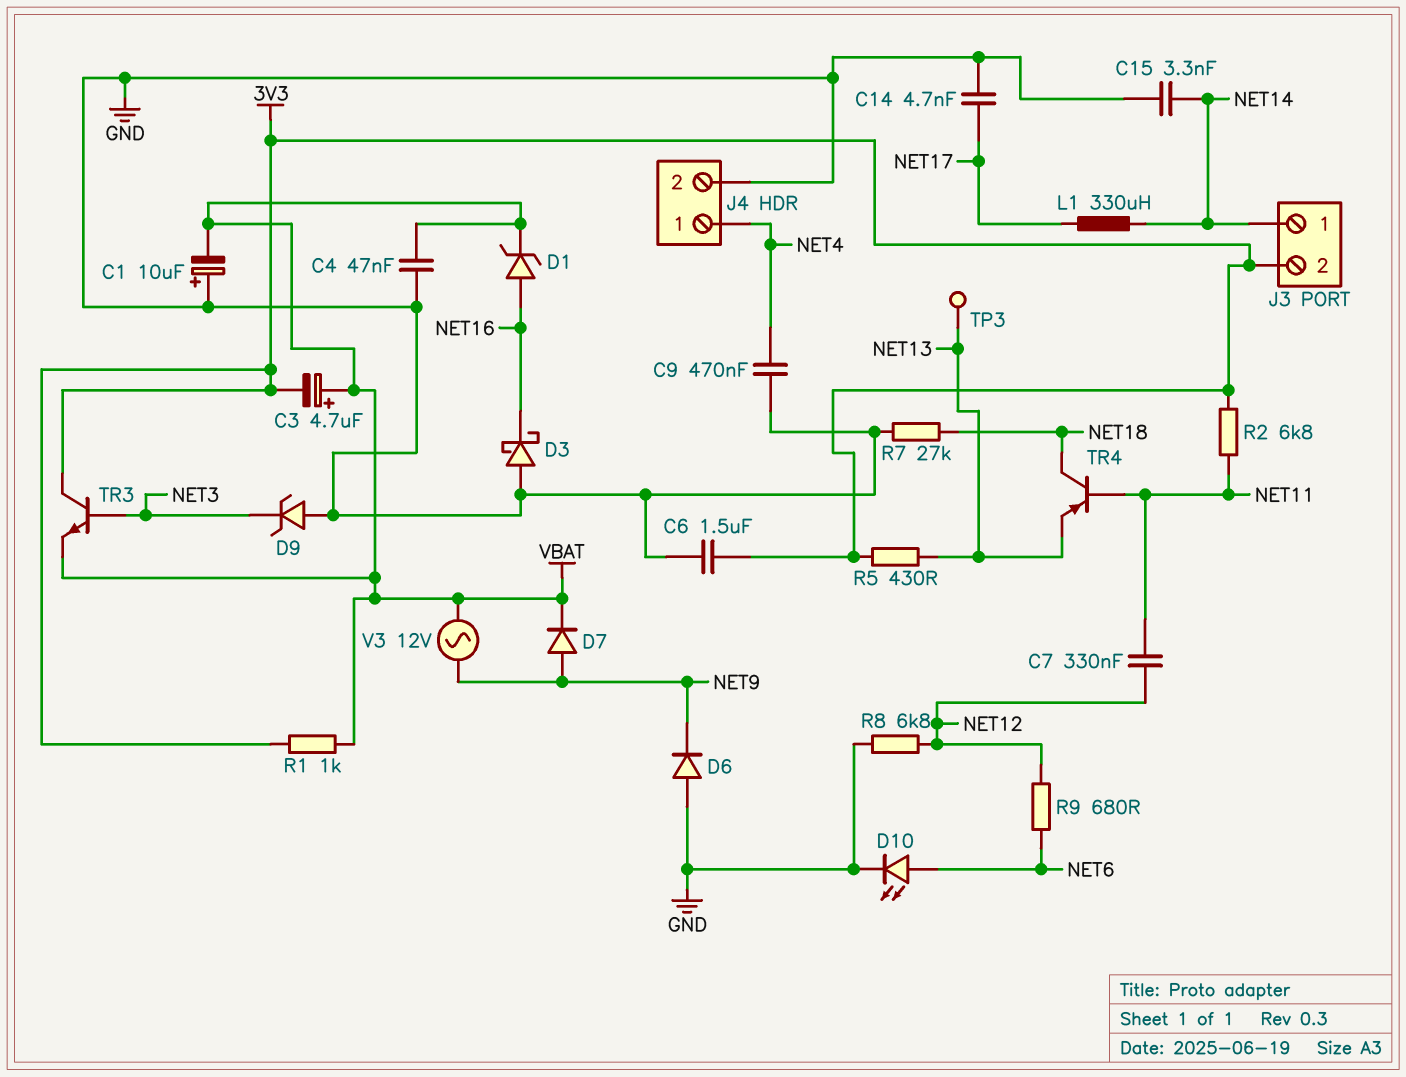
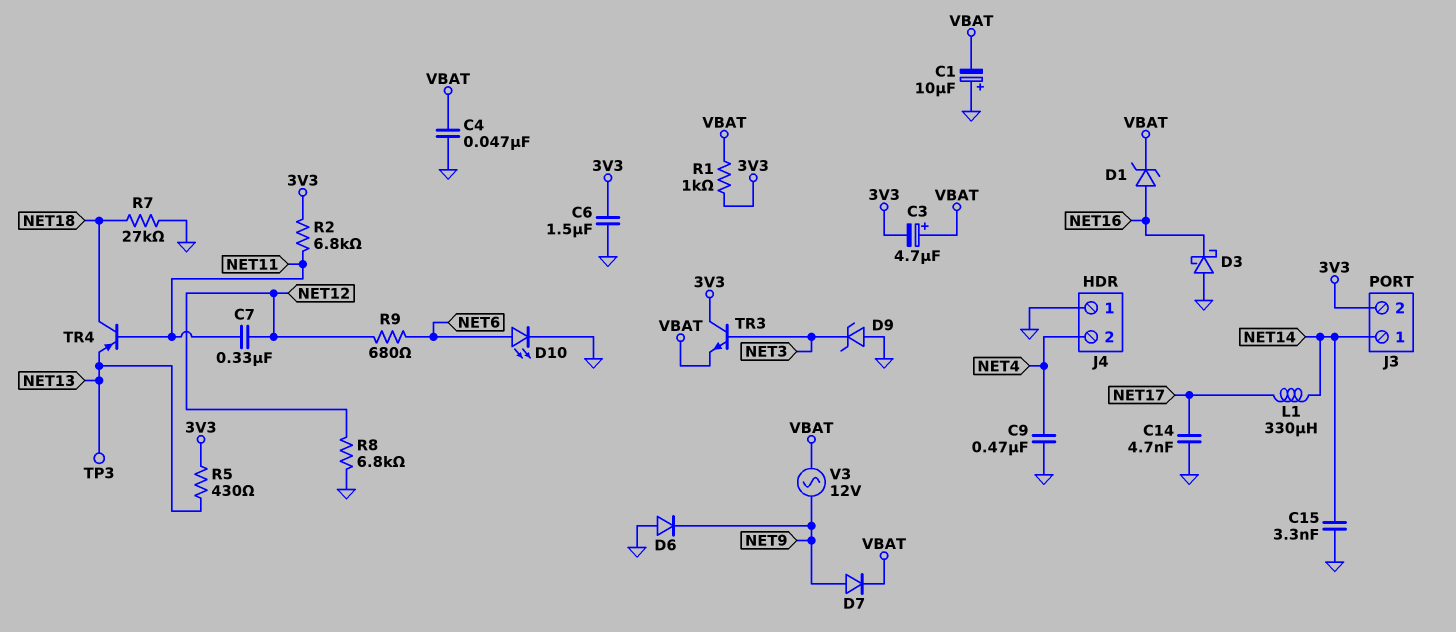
J4 pin 1: NET4 -> GND
J4 pin 2: GND -> NET4

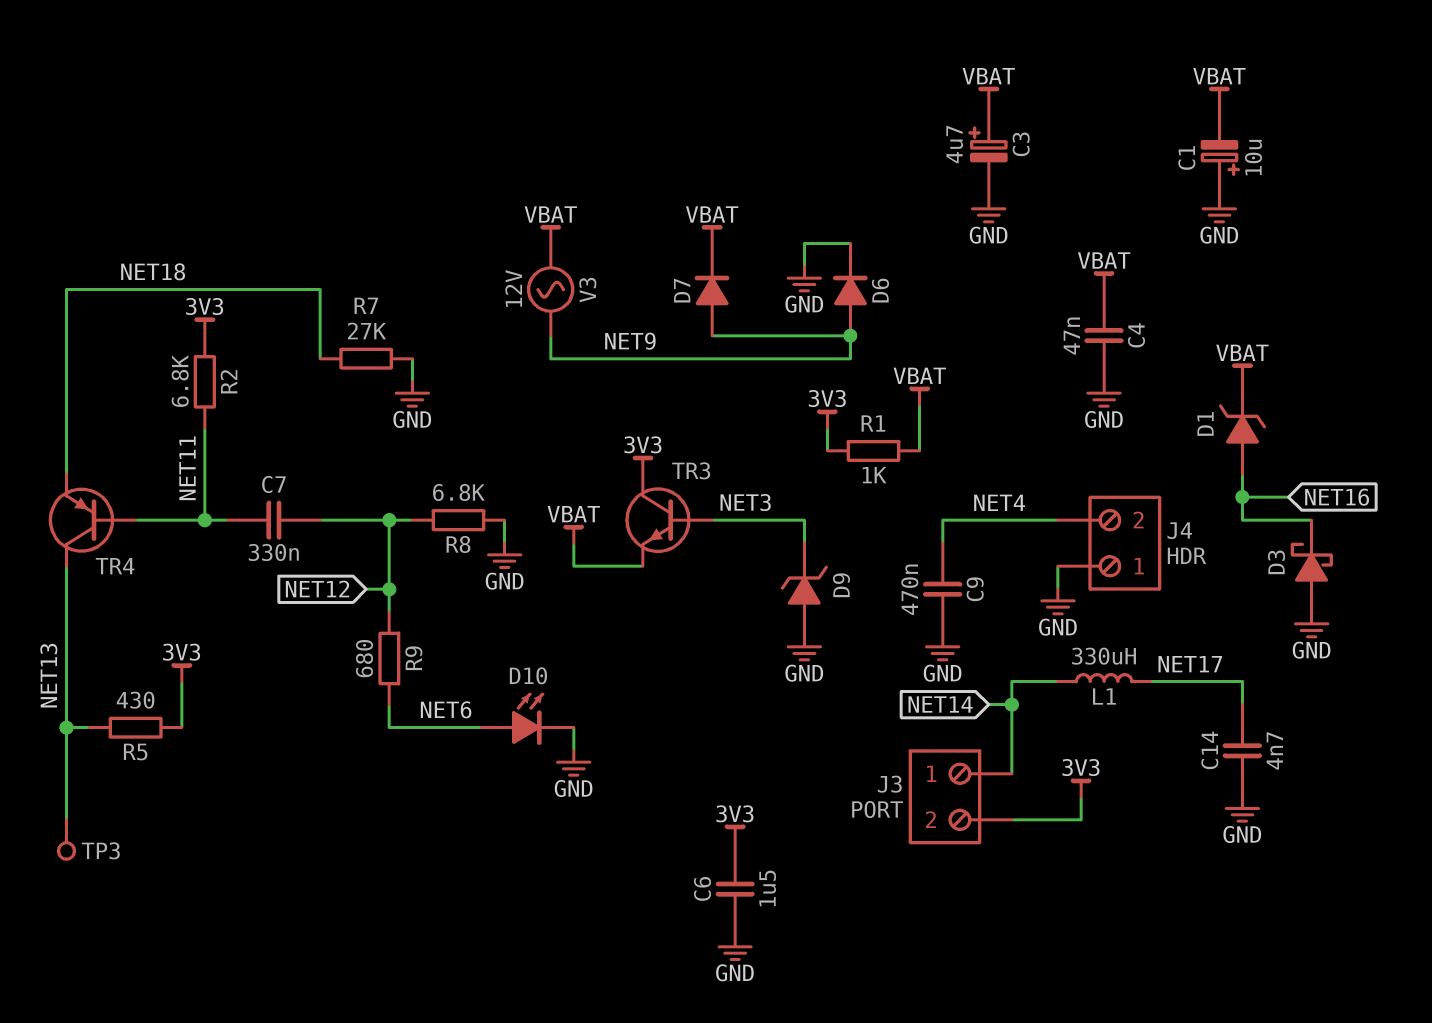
C3: 4.7uF (plus VBAT, minus 3V3) -> 4.7uF (plus VBAT, minus GND)
C15: 3.3nF (GND, NET14) -> none
D6: diode (A GND, K NET9) -> diode (A NET9, K GND)
TR4: PNP (B NET11, C NET18, E NET13) -> PNP (B NET11, C NET13, E NET18)

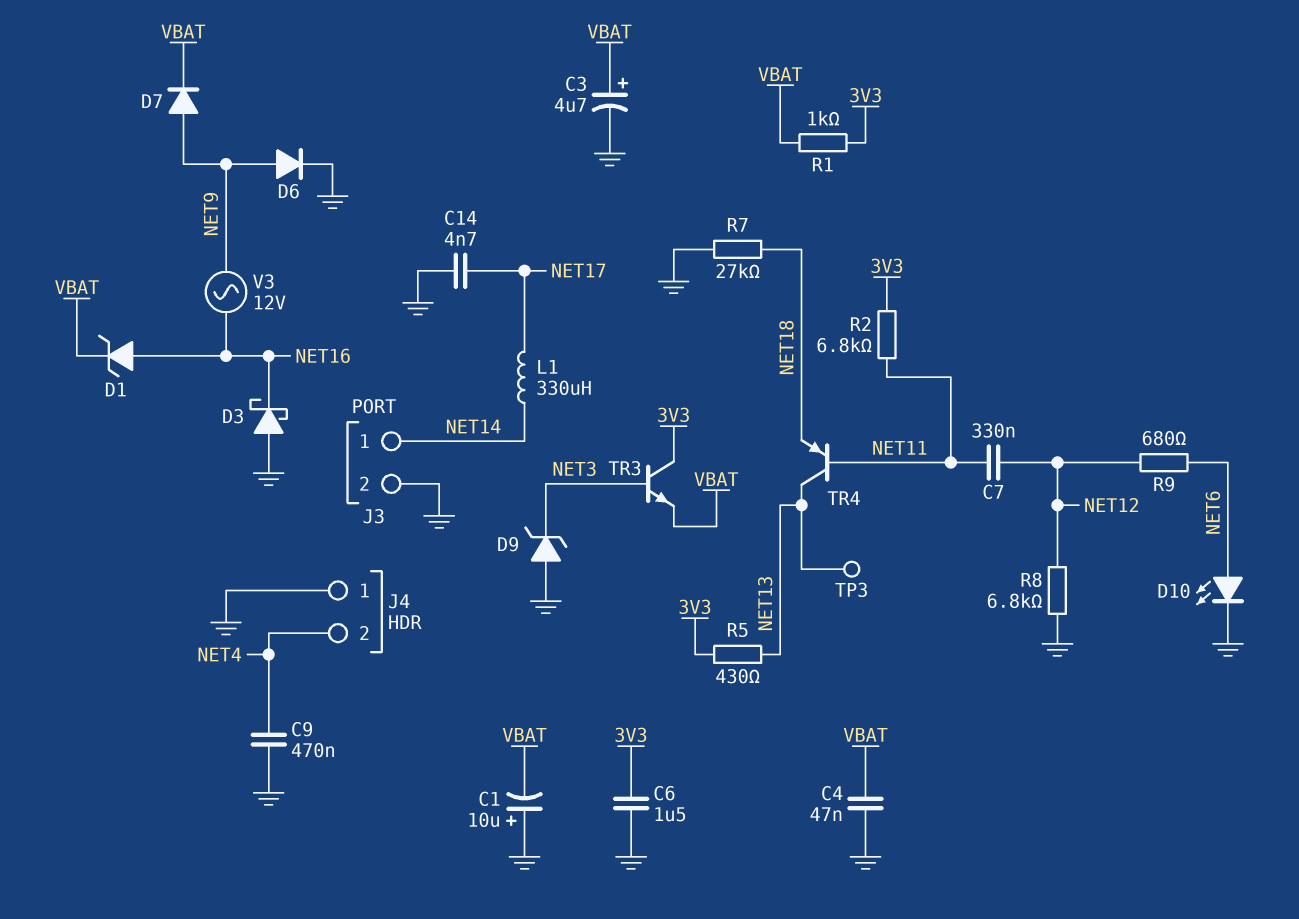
J3 pin 2: 3V3 -> GND
V3: AC 12V (NET9, VBAT) -> AC 12V (NET9, NET16)

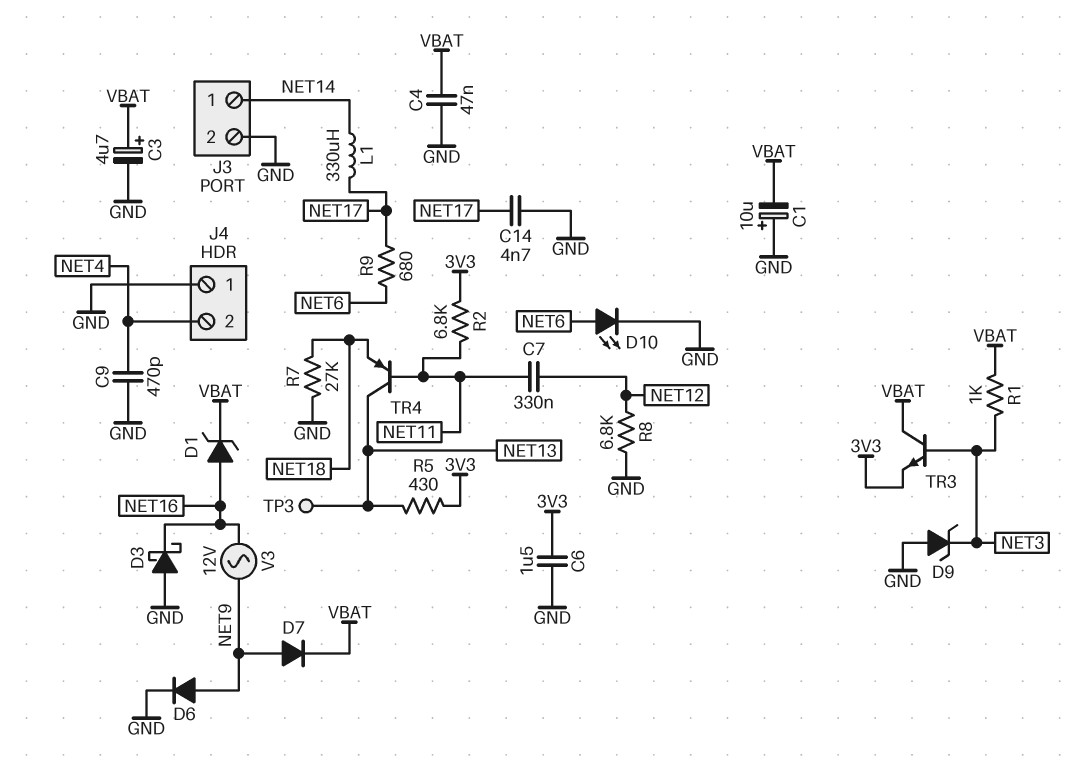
C9: 470nF (GND, NET4) -> 470pF (GND, NET4)
R1: 1k (3V3, VBAT) -> 1k (NET3, VBAT)
R9: 680 (NET6, NET12) -> 680 (NET6, NET17)
TR3: NPN (B NET3, C 3V3, E VBAT) -> NPN (B NET3, C VBAT, E 3V3)

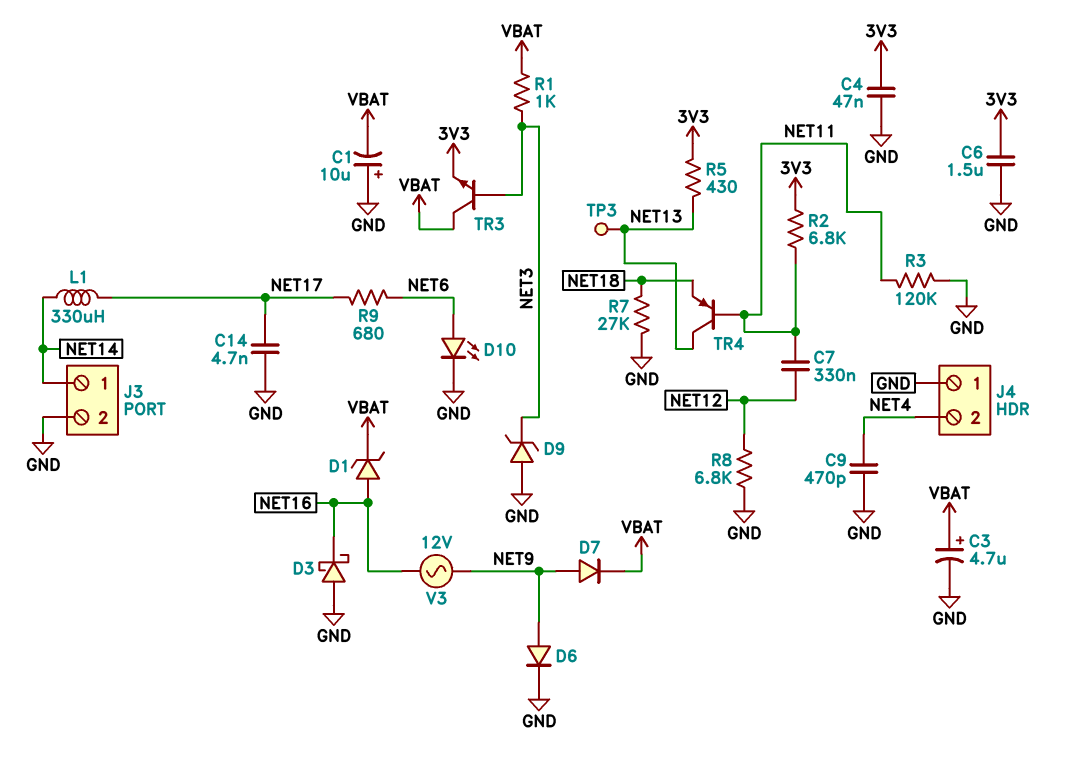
C4: 47nF (GND, VBAT) -> 47nF (3V3, GND)
R3: none -> 120k (GND, NET11)

